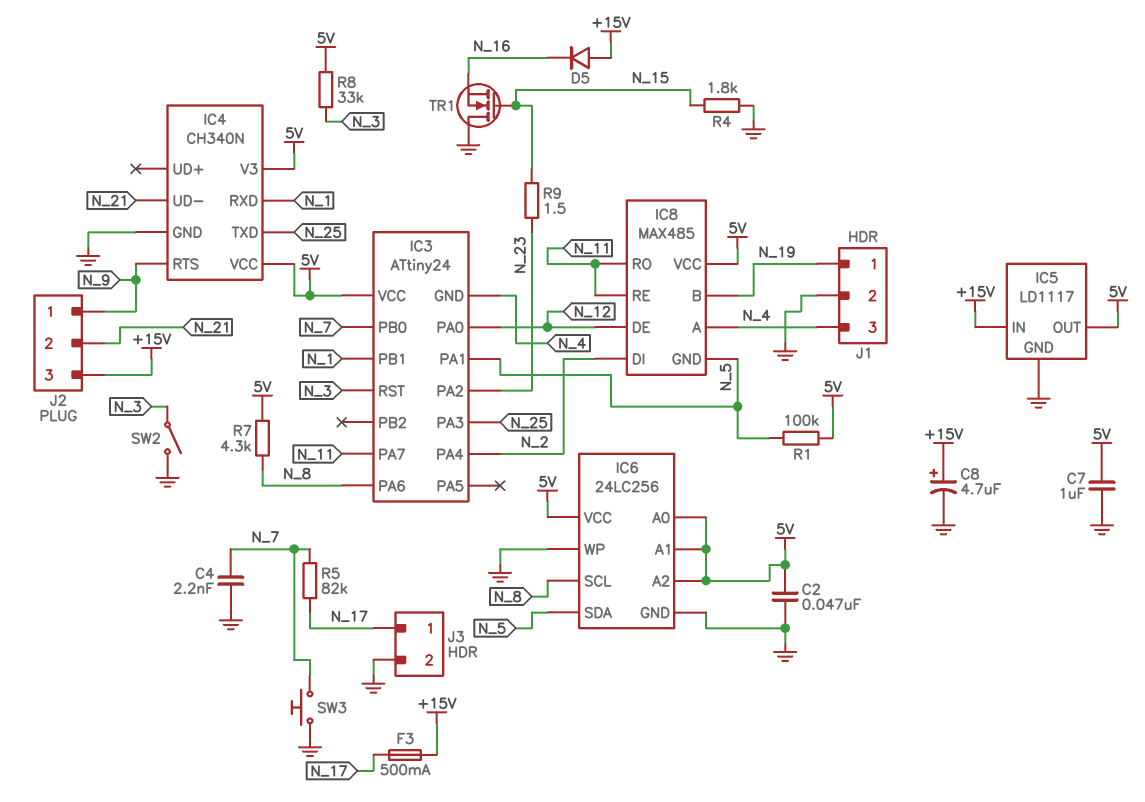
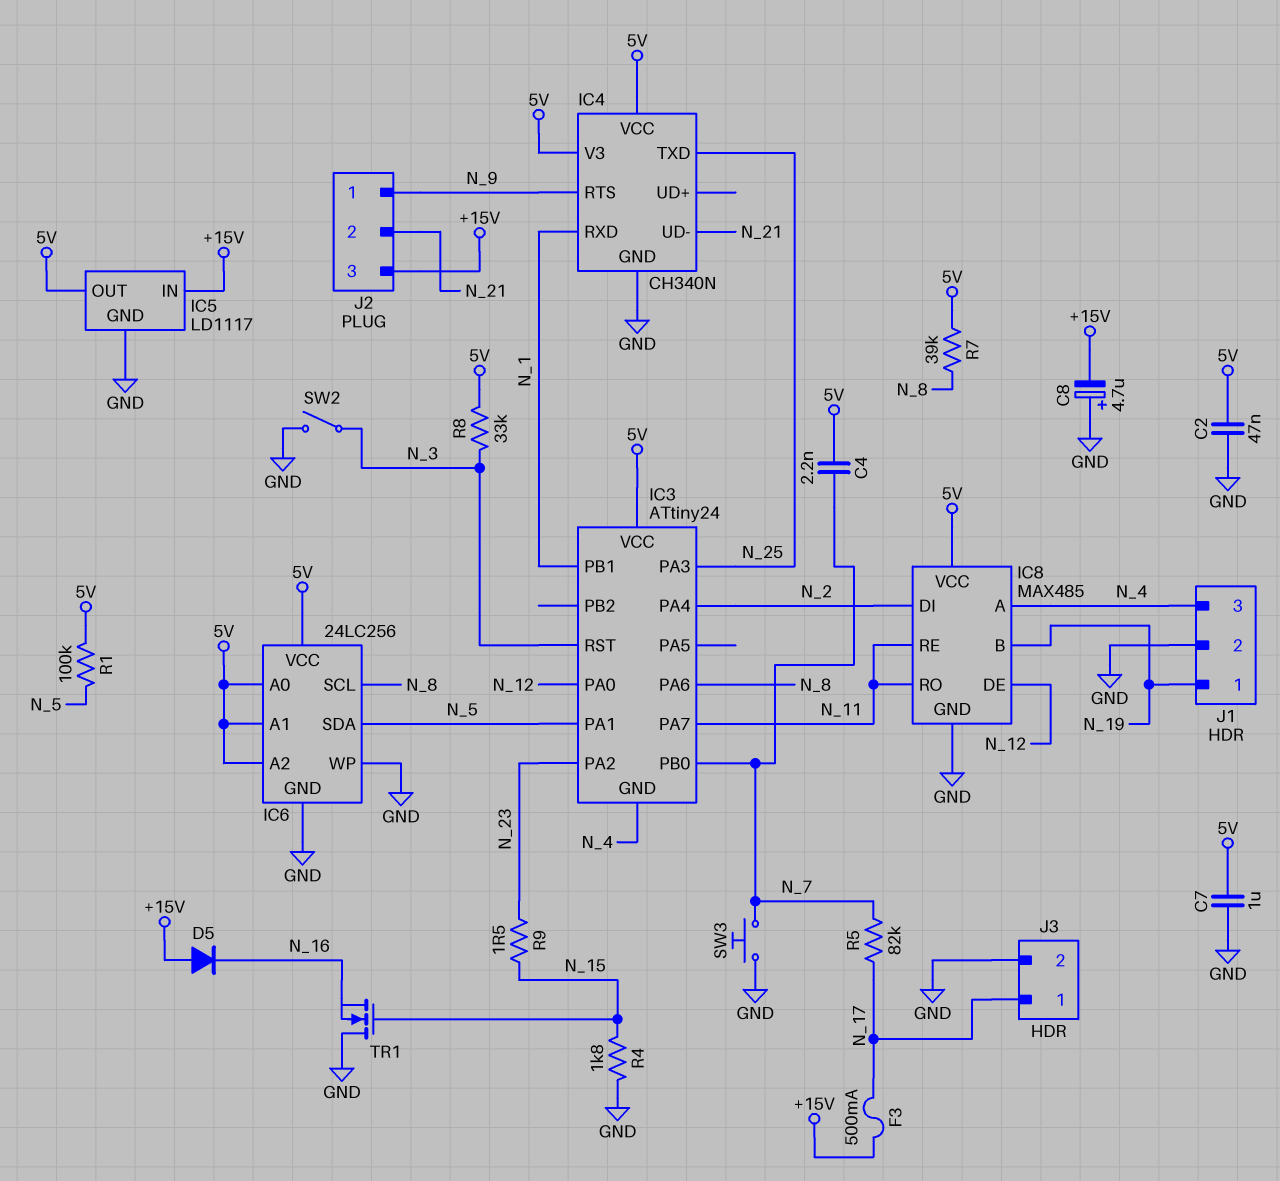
C4: 2.2nF (GND, N_7) -> 2.2nF (5V, N_7)
C8: 4.7uF (plus +15V, minus GND) -> 4.7uF (plus GND, minus +15V)
IC8 pin GND: N_5 -> GND
R7: 4.3k (5V, N_8) -> 39k (5V, N_8)

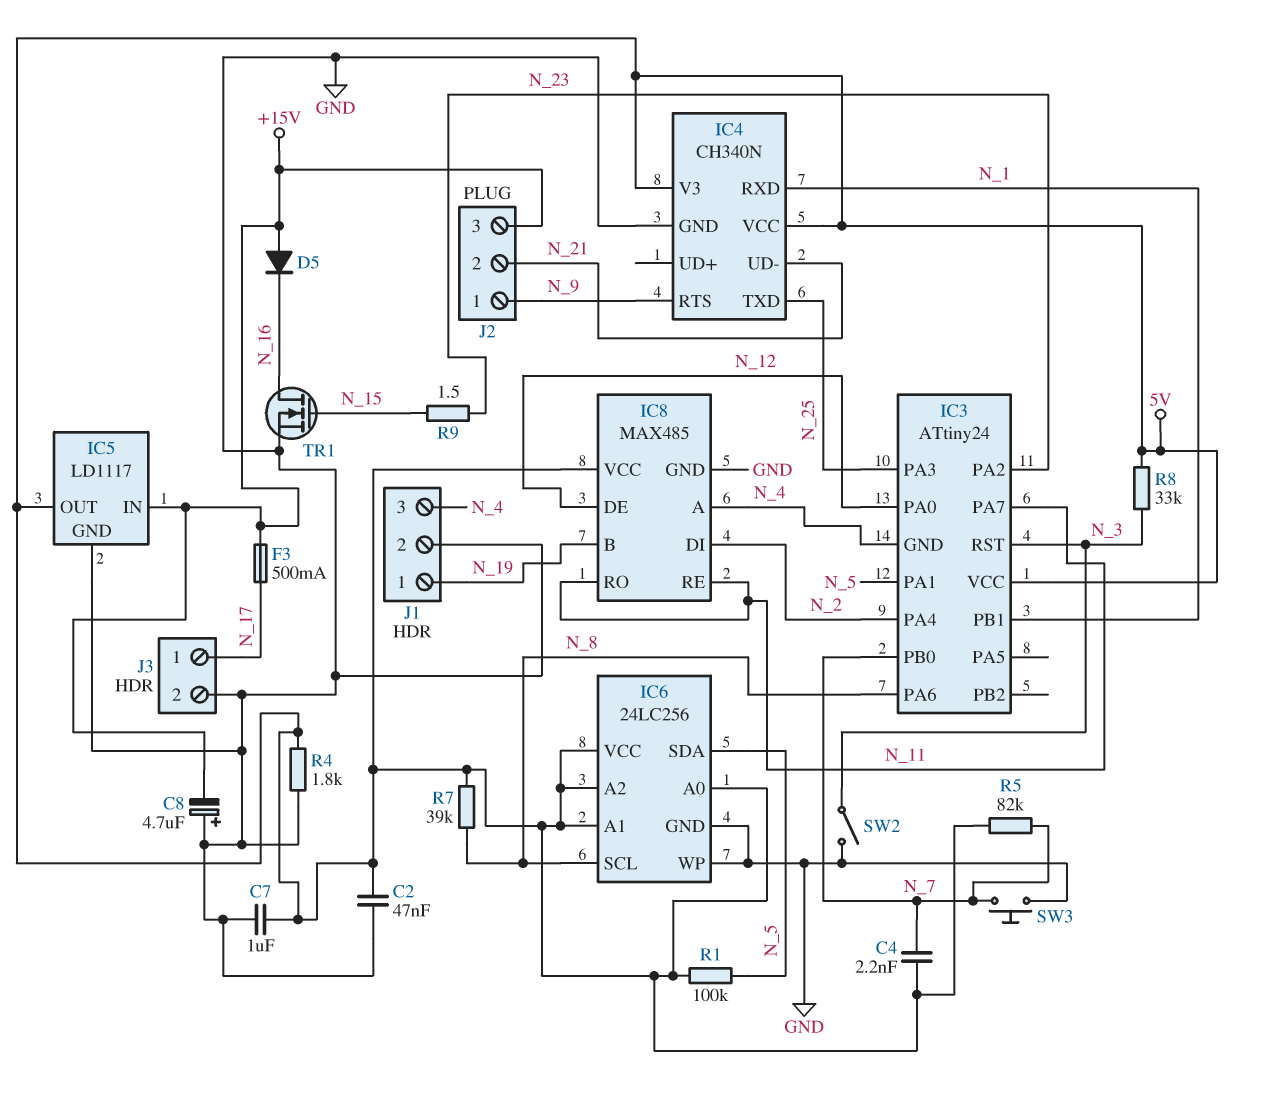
R4: 1.8k (GND, N_15) -> 1.8k (5V, GND)
R5: 82k (N_7, N_17) -> 82k (5V, N_7)
TR1: NMOS (G N_15, D GND, S N_16) -> NMOS (G N_15, D N_16, S GND)

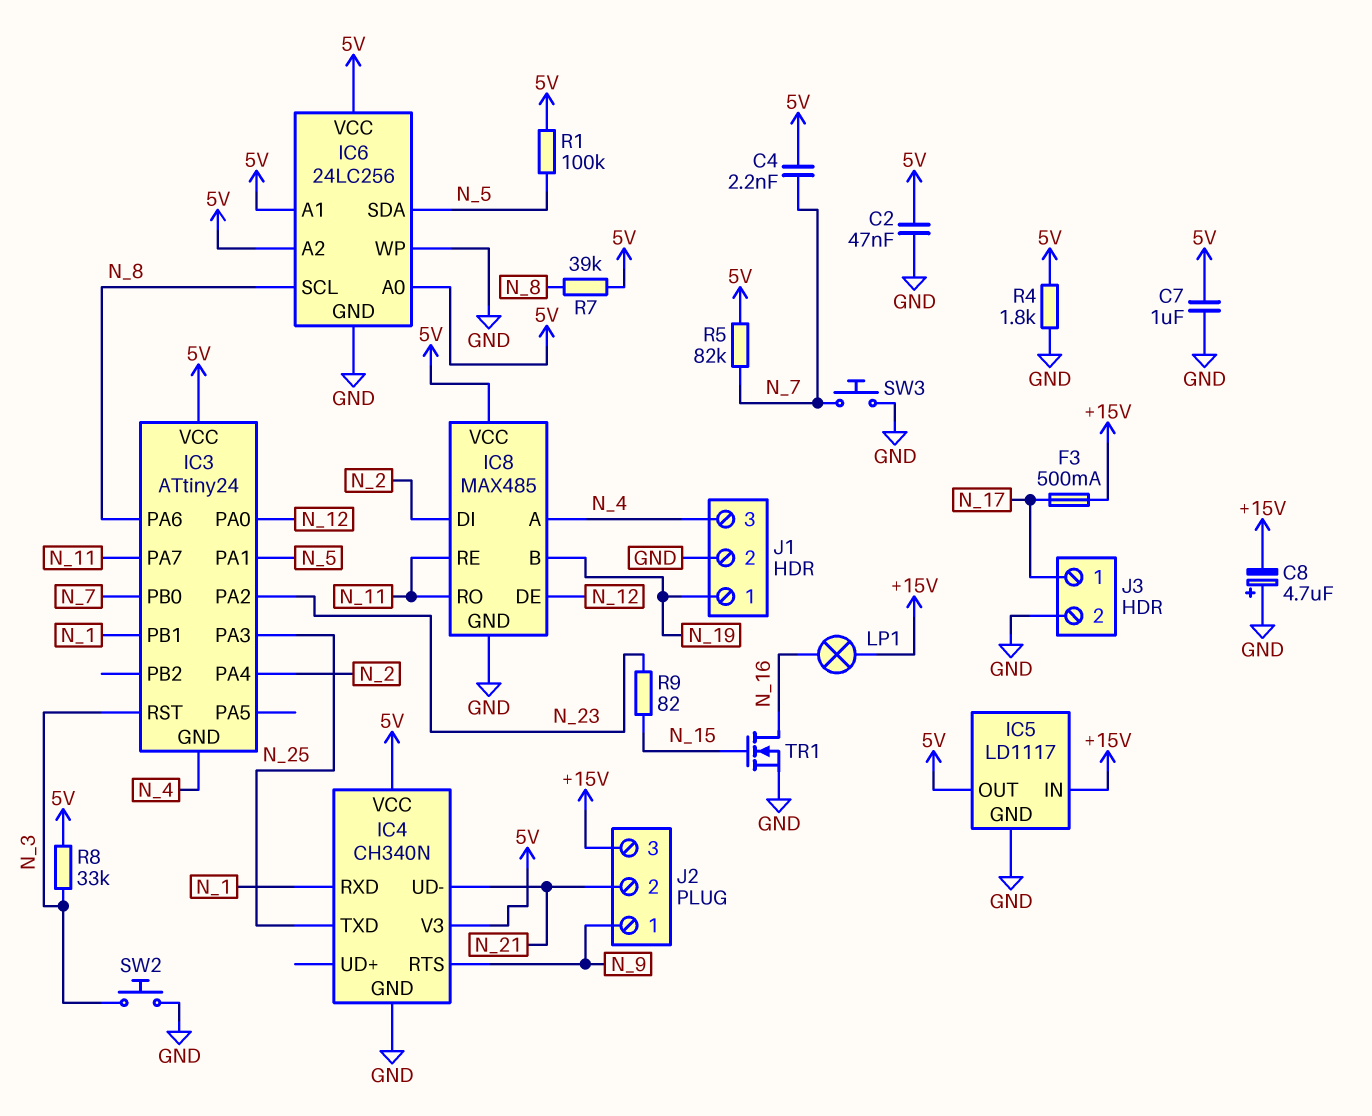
D5: diode (A +15V, K N_16) -> none
LP1: none -> lamp (+15V, N_16)
R9: 1.5 (N_15, N_23) -> 82 (N_15, N_23)
SW2: switch (GND, N_3) -> button (GND, N_3)

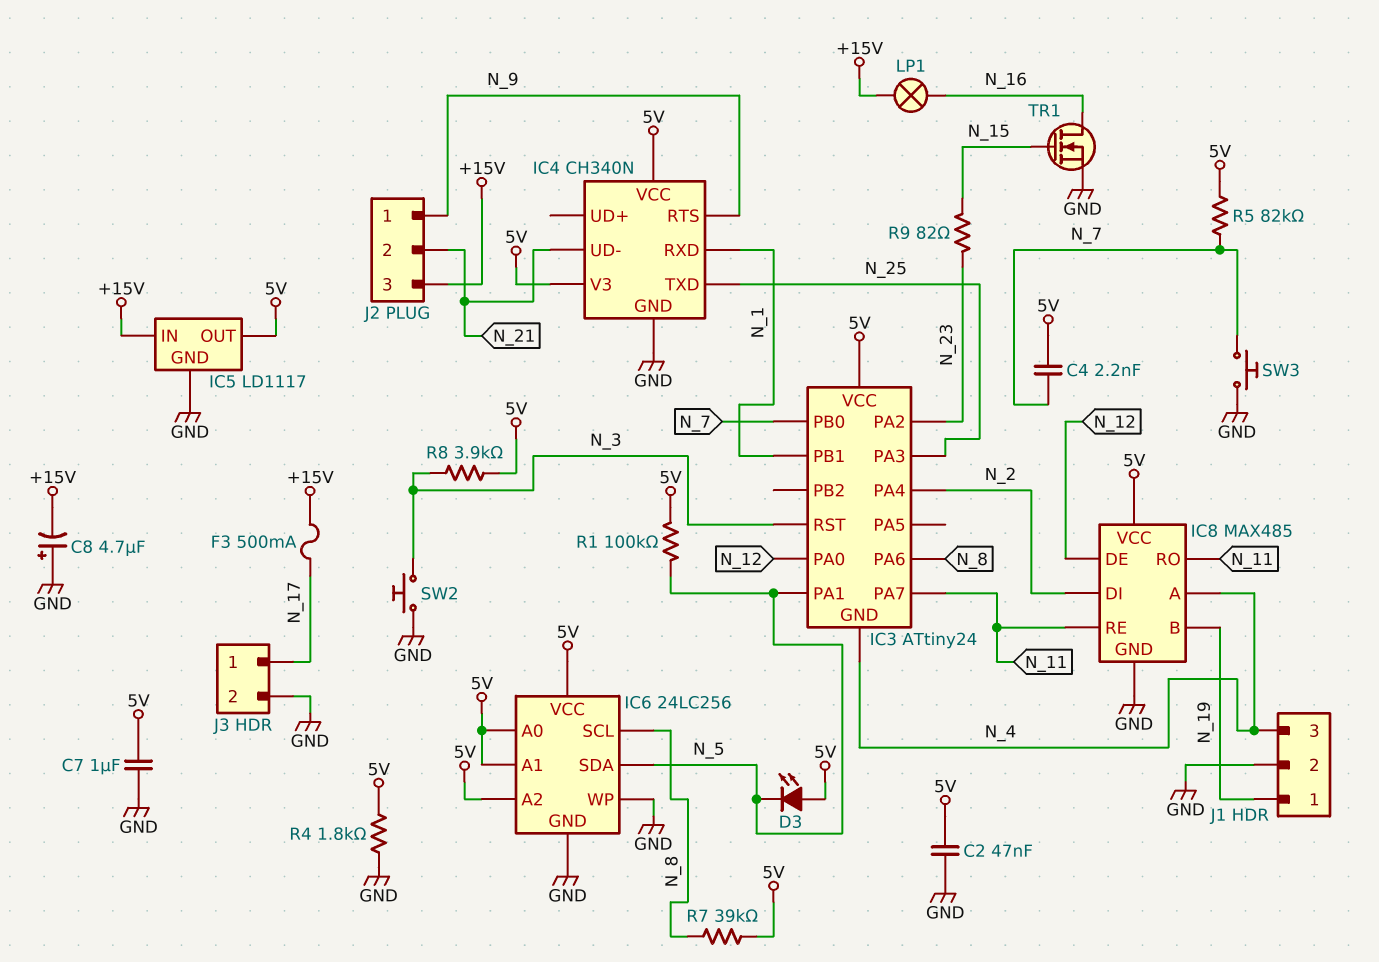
D3: none -> LED (A 5V, K N_5)
R8: 33k (5V, N_3) -> 3.9k (5V, N_3)

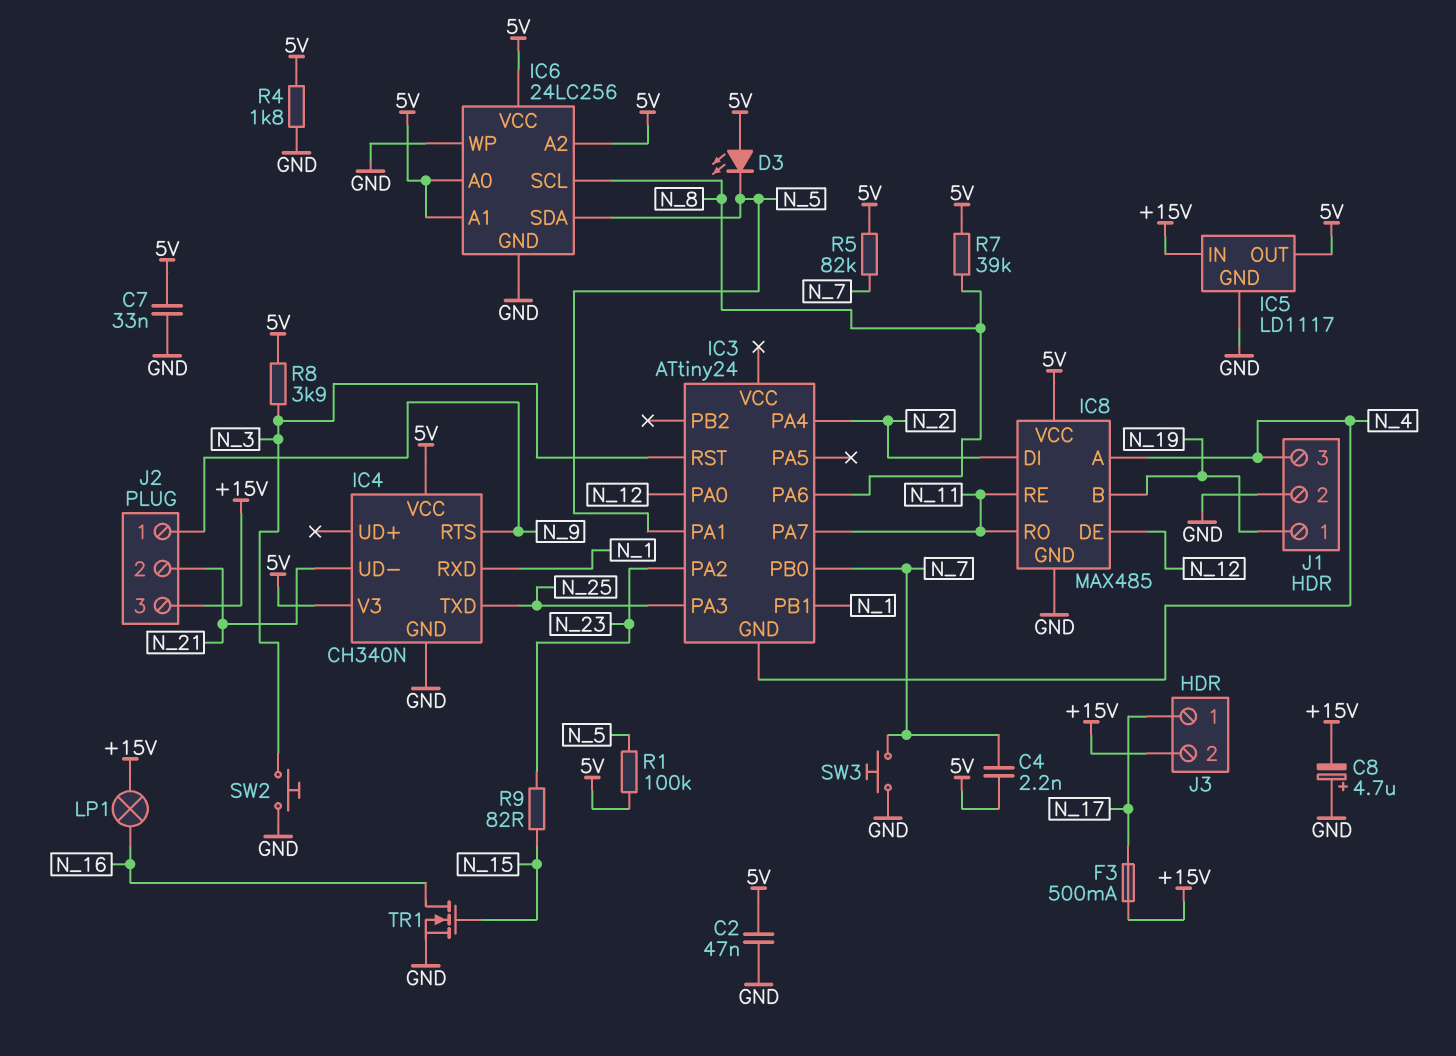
C7: 1uF (5V, GND) -> 33nF (5V, GND)
IC3 pin VCC: 5V -> none
J3 pin 2: GND -> +15V

